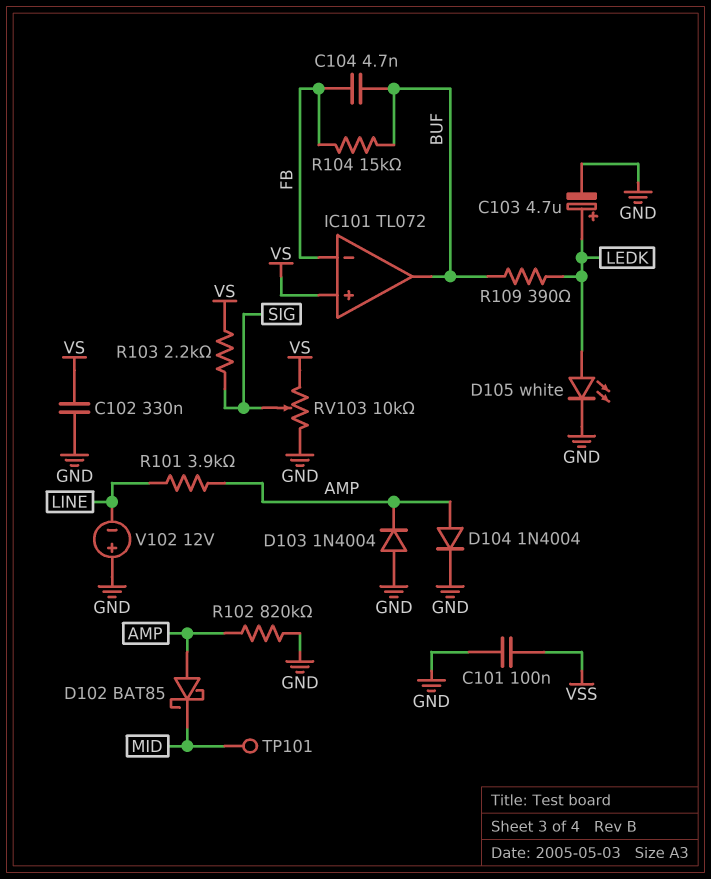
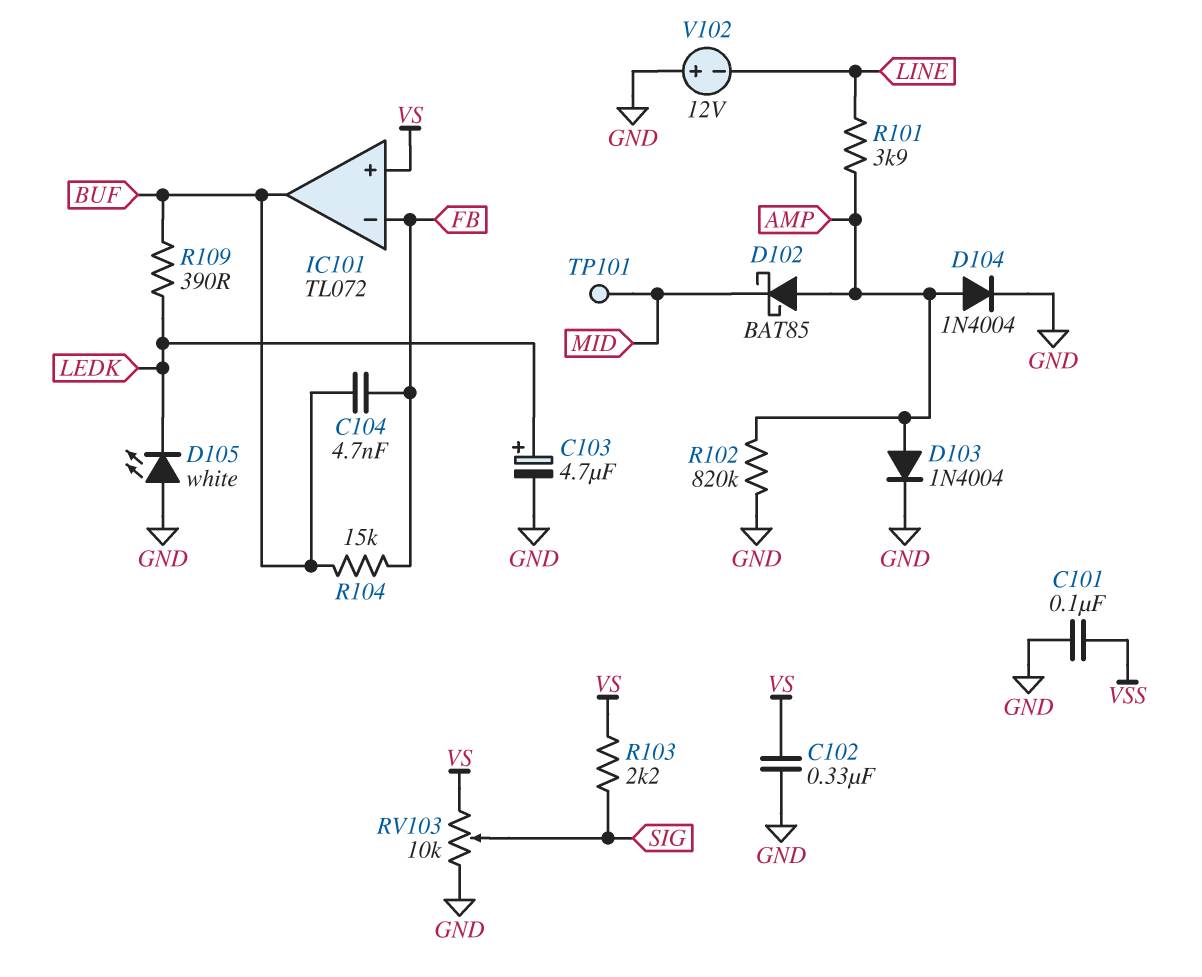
D103: diode 1N4004 (A GND, K AMP) -> diode 1N4004 (A AMP, K GND)
D105: LED white (A LEDK, K GND) -> LED white (A GND, K LEDK)

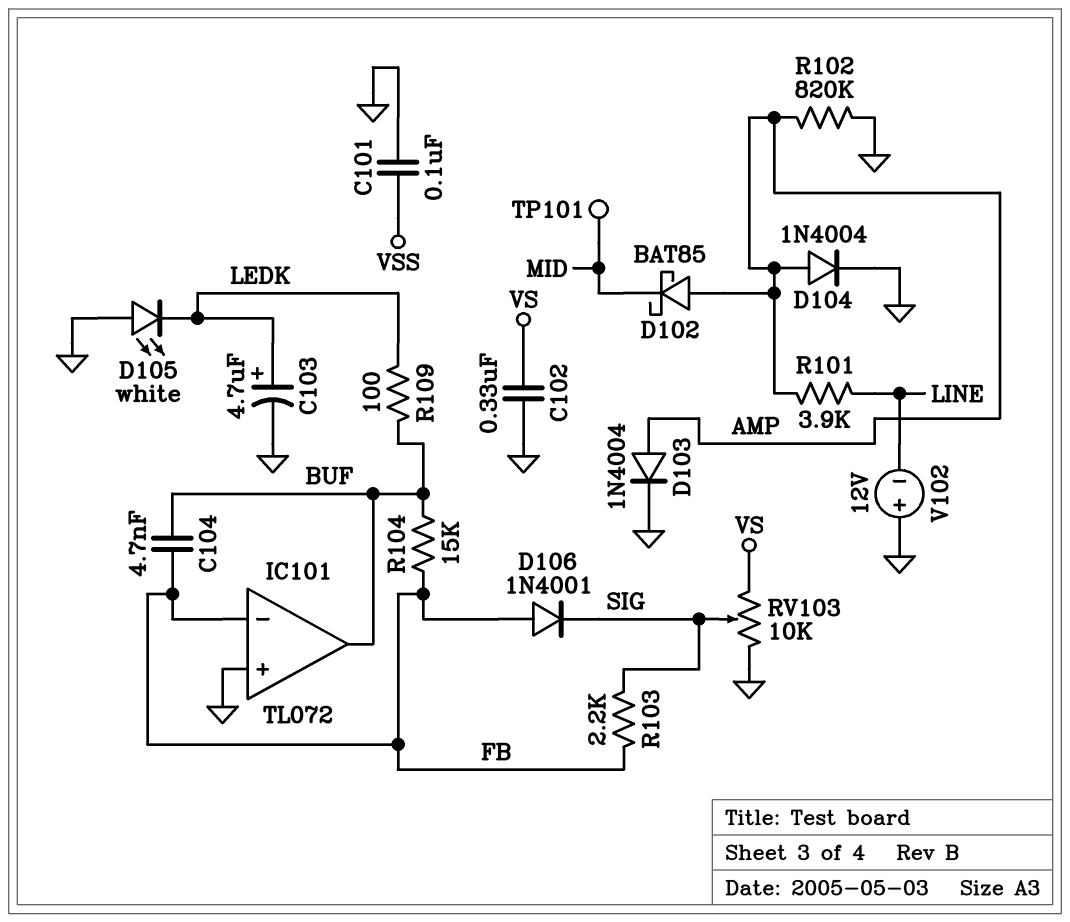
D106: none -> diode 1N4001 (A FB, K SIG)
IC101 pin in+: VS -> GND
R103: 2.2k (SIG, VS) -> 2.2k (FB, SIG)
R109: 390 (BUF, LEDK) -> 100 (BUF, LEDK)

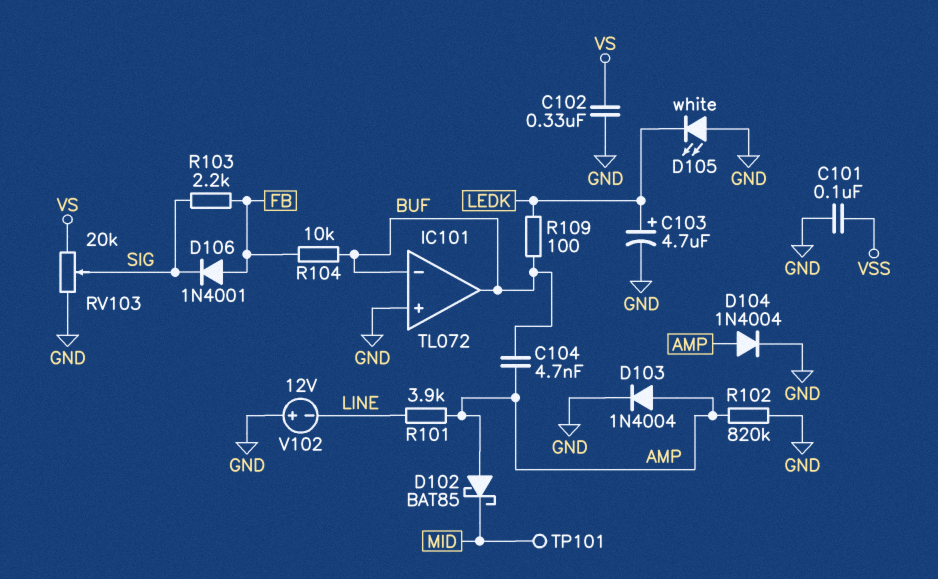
C104: 4.7nF (BUF, FB) -> 4.7nF (AMP, BUF)
IC101 pin in-: FB -> BUF
R104: 15k (BUF, FB) -> 10k (BUF, FB)
RV103: 10k (GND, VS, wiper SIG) -> 20k (GND, VS, wiper SIG)

